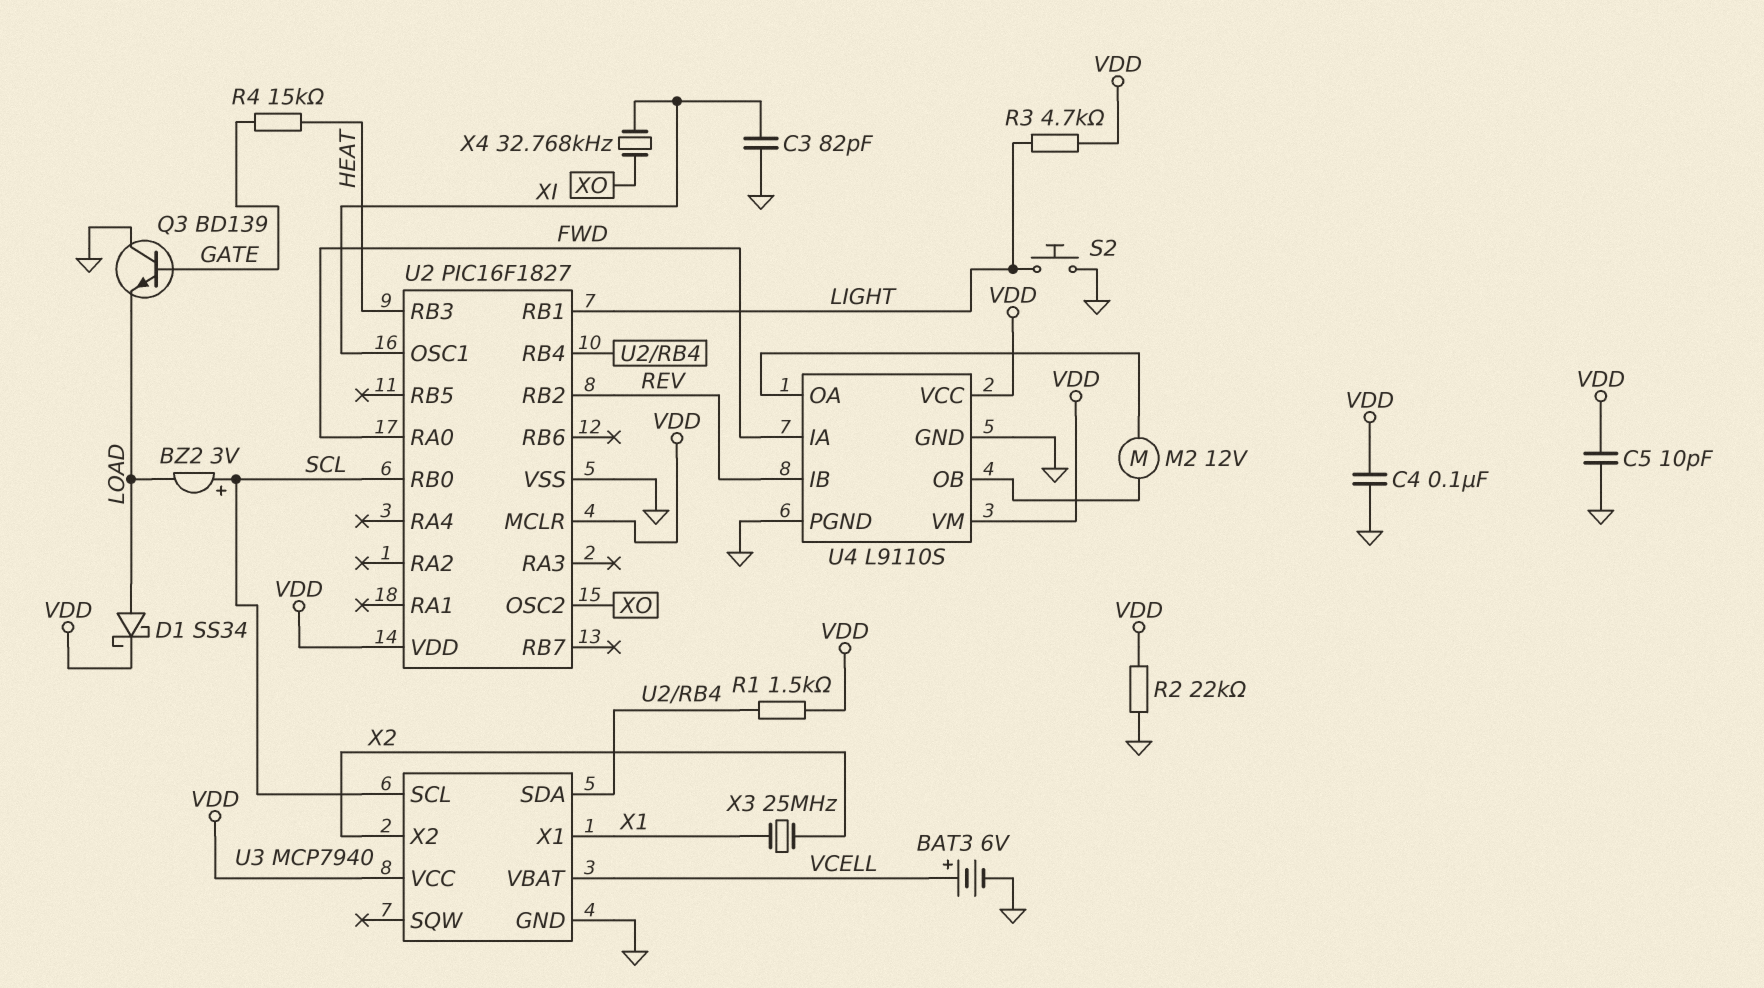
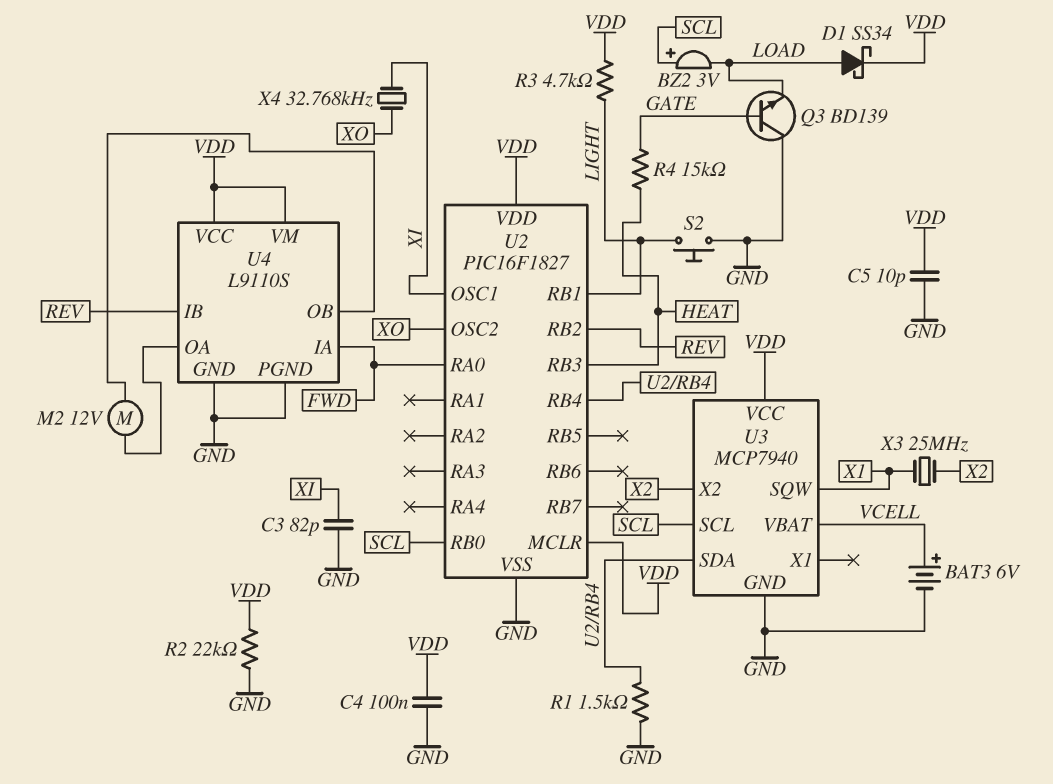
R1: 1.5k (U2/RB4, VDD) -> 1.5k (GND, U2/RB4)
U3 pin SQW: none -> X1
U3 pin X1: X1 -> none

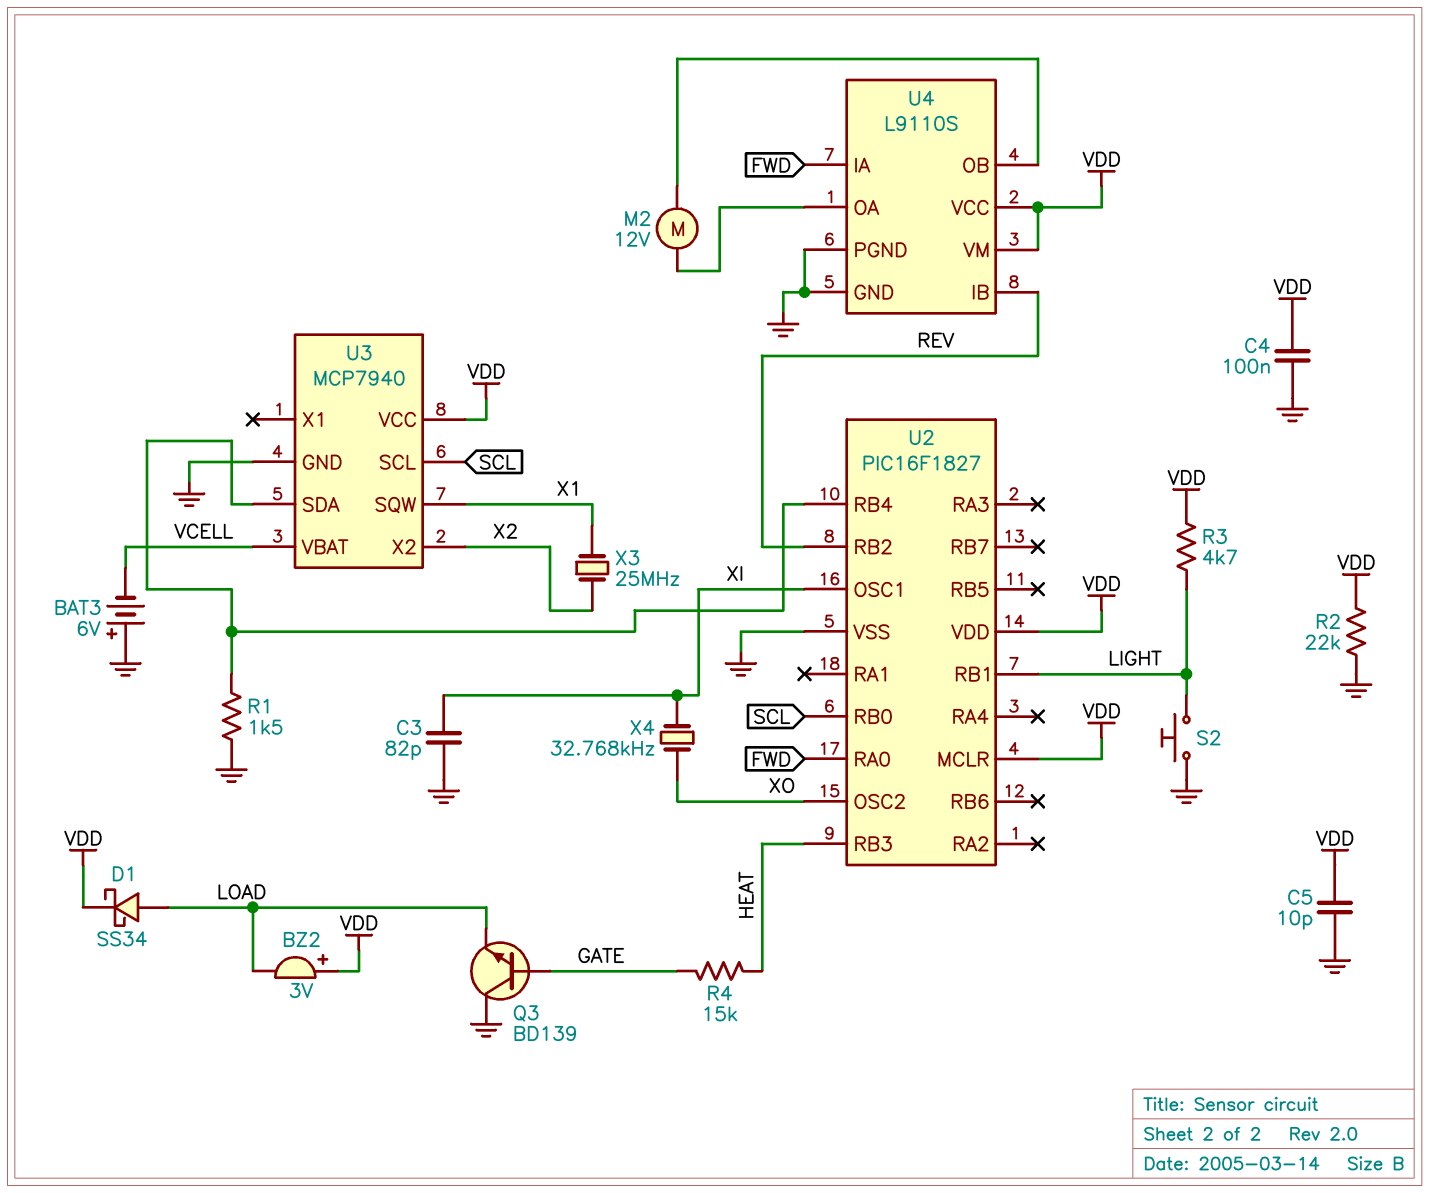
BAT3: 6V (plus VCELL, minus GND) -> 6V (plus GND, minus VCELL)
BZ2: buzzer 3V (plus SCL, minus LOAD) -> buzzer 3V (plus VDD, minus LOAD)

